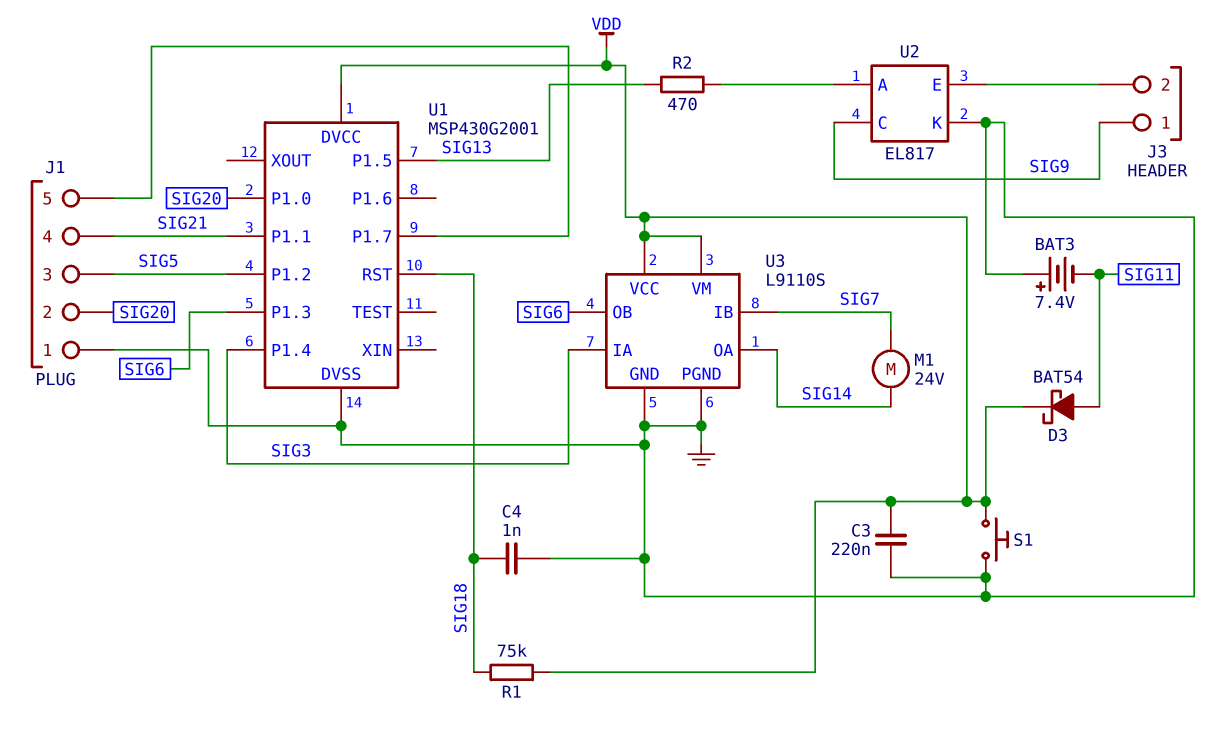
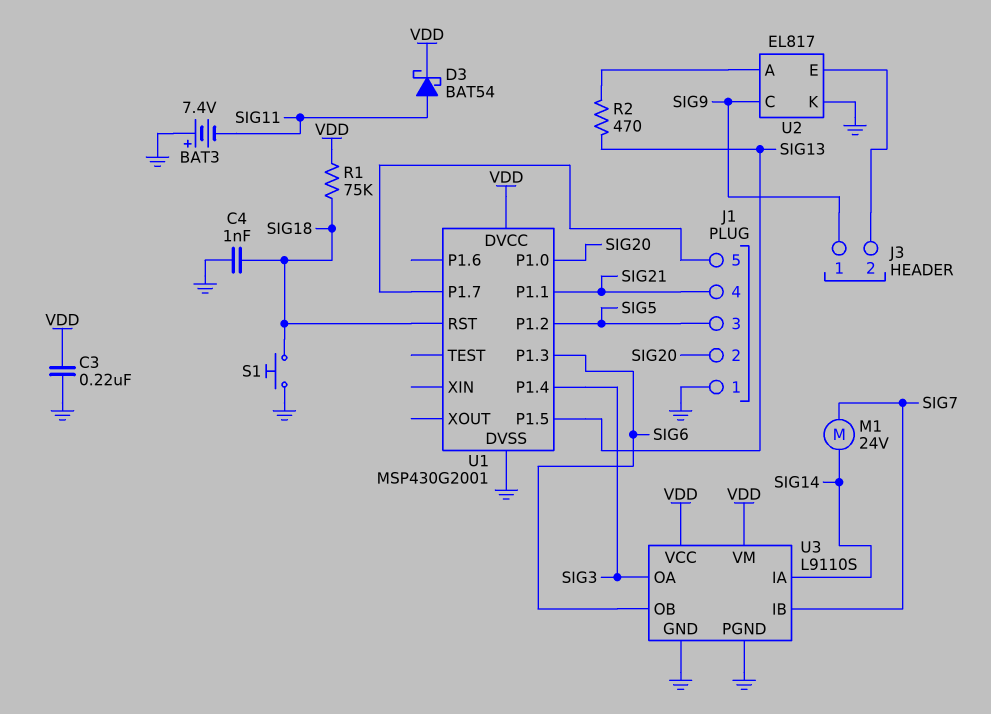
S1: button (GND, VDD) -> button (GND, SIG18)
U3 pin IA: SIG3 -> SIG14
U3 pin OA: SIG14 -> SIG3

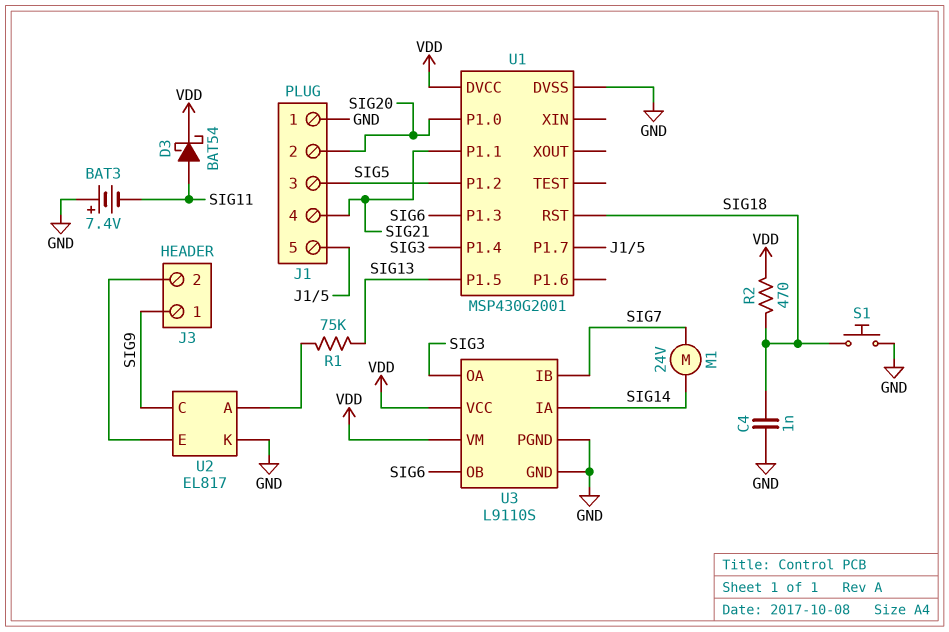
C3: 220nF (GND, VDD) -> none
R1: 75k (SIG18, VDD) -> 75k (SIG13, U2/A)
R2: 470 (SIG13, U2/A) -> 470 (SIG18, VDD)

